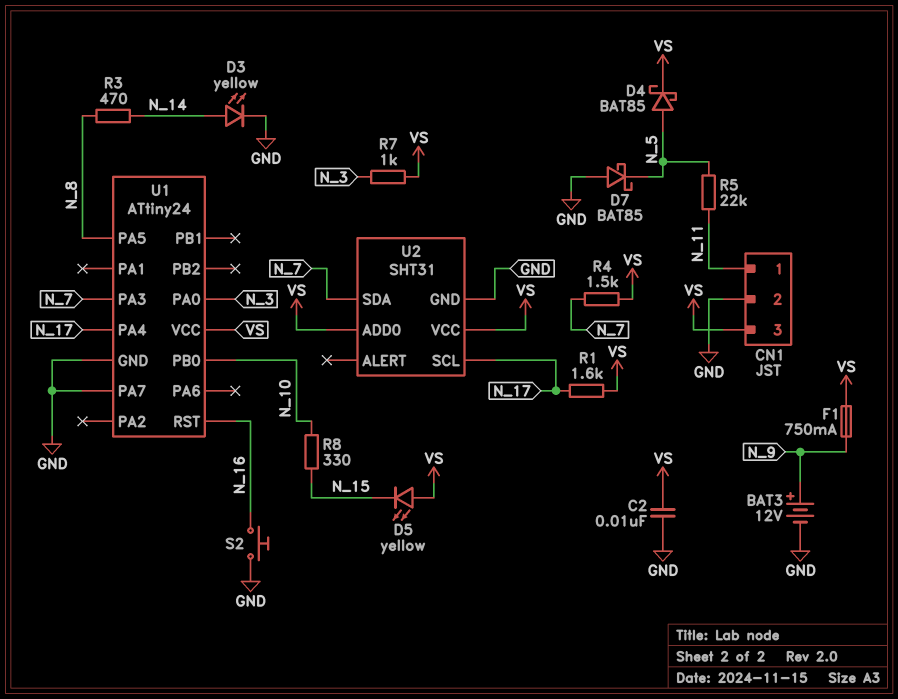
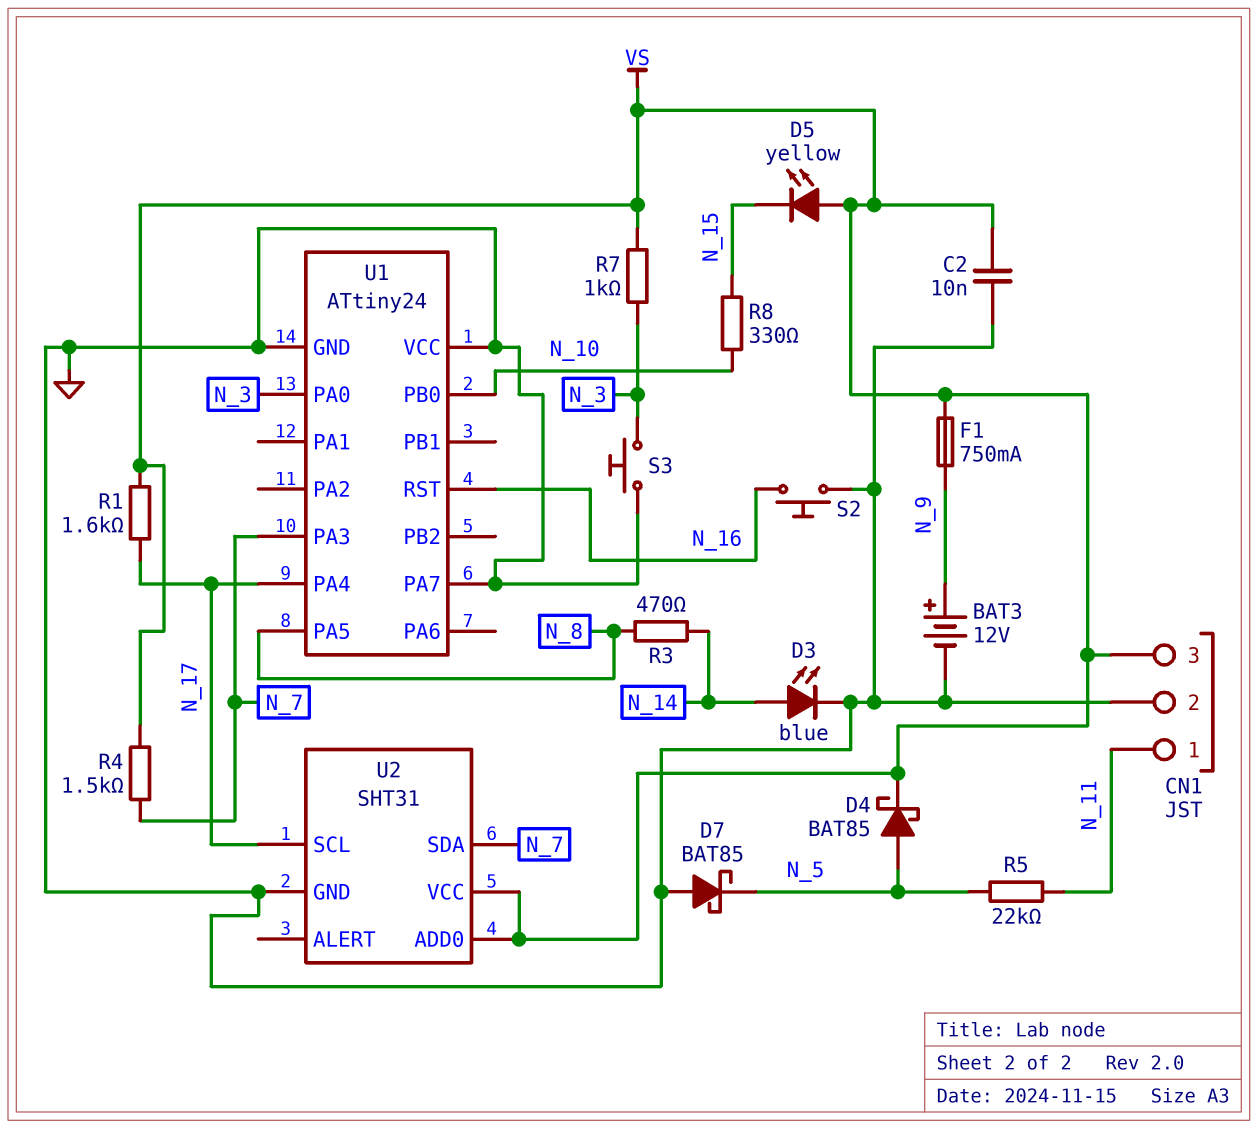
D3: LED yellow (A N_14, K GND) -> LED blue (A N_14, K GND)
S3: none -> button (GND, N_3)
U1 pin VCC: VS -> GND

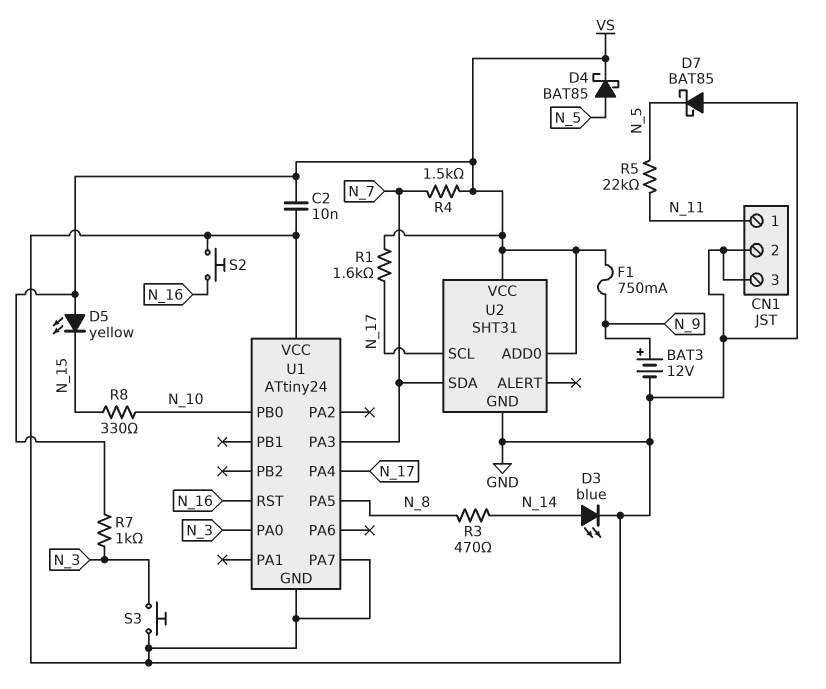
CN1 pin 3: VS -> GND

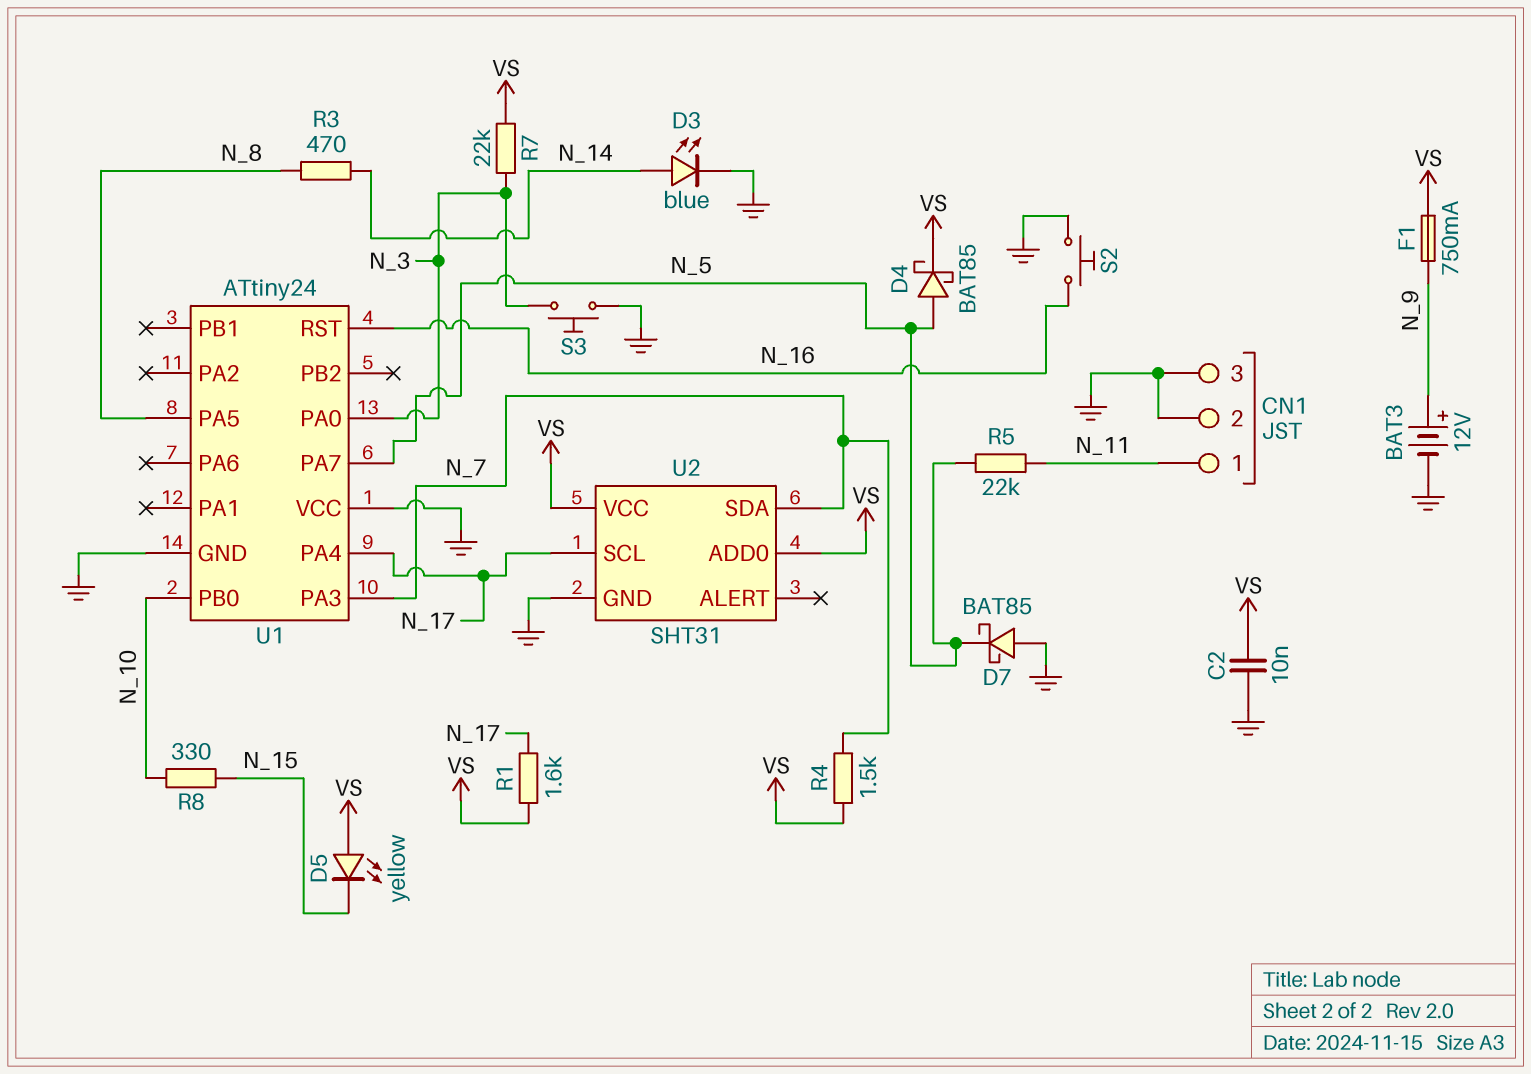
R7: 1k (N_3, VS) -> 22k (N_3, VS)
U1 pin PA7: GND -> N_5

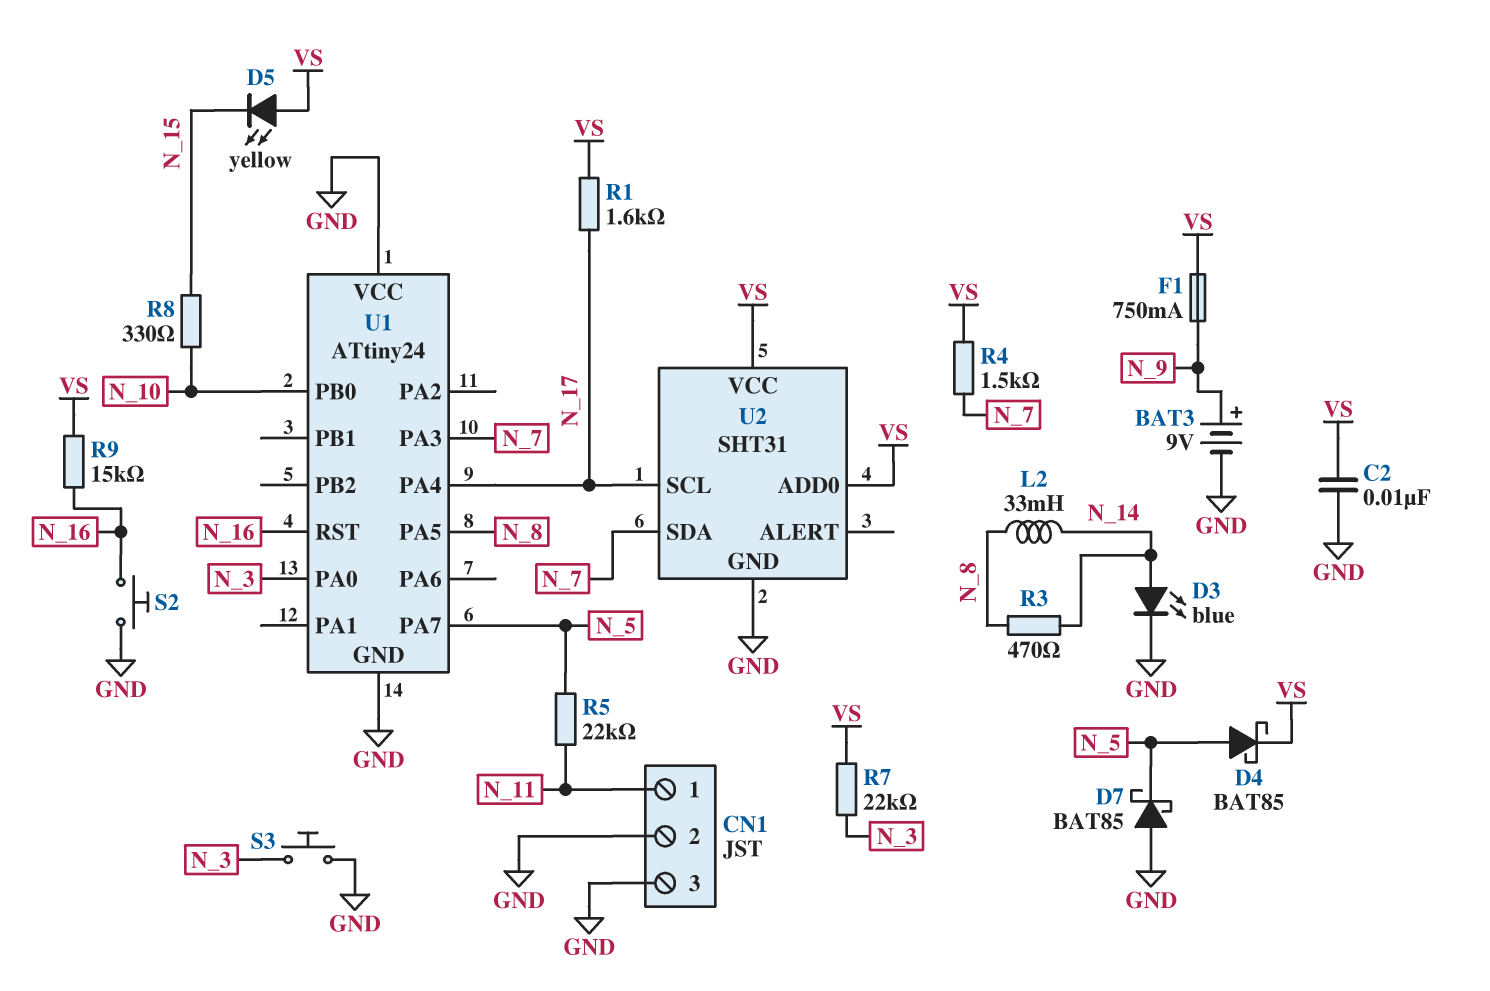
BAT3: 12V (plus N_9, minus GND) -> 9V (plus N_9, minus GND)
L2: none -> 33mH (N_8, N_14)
R9: none -> 15k (N_16, VS)

